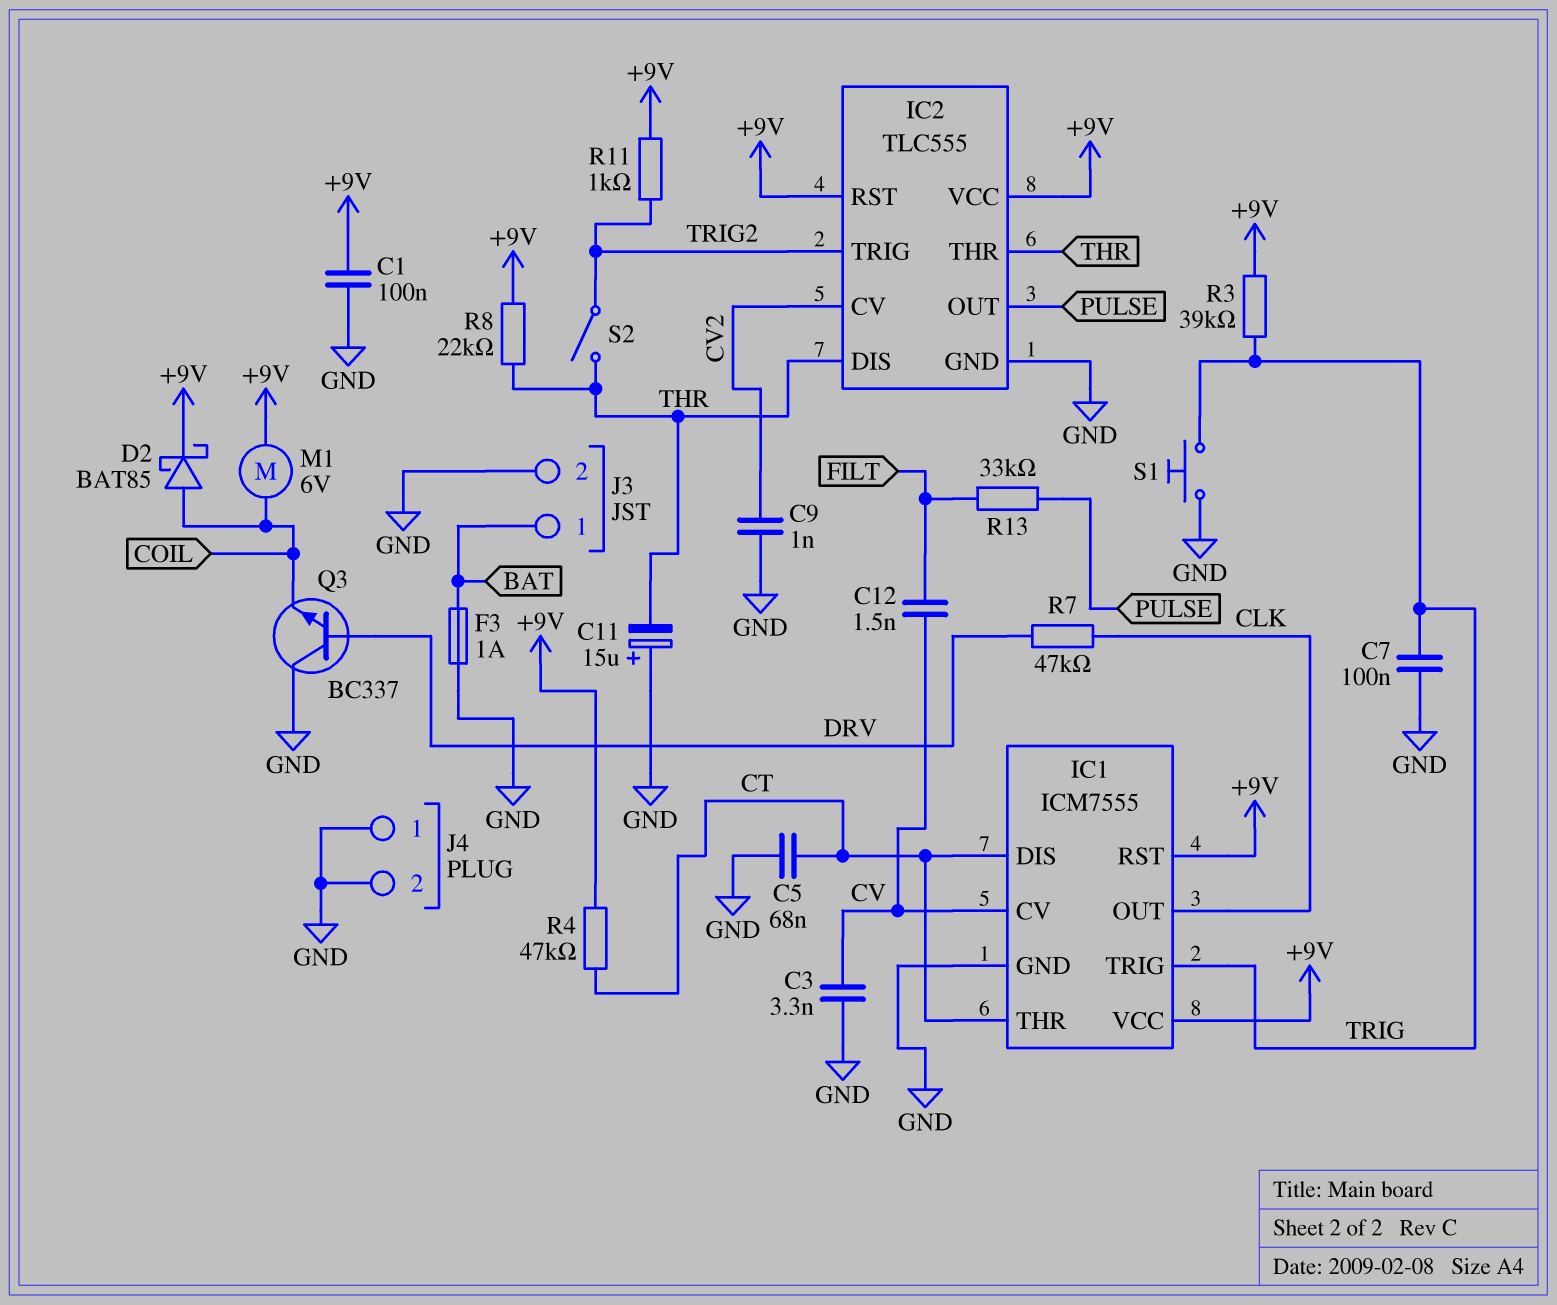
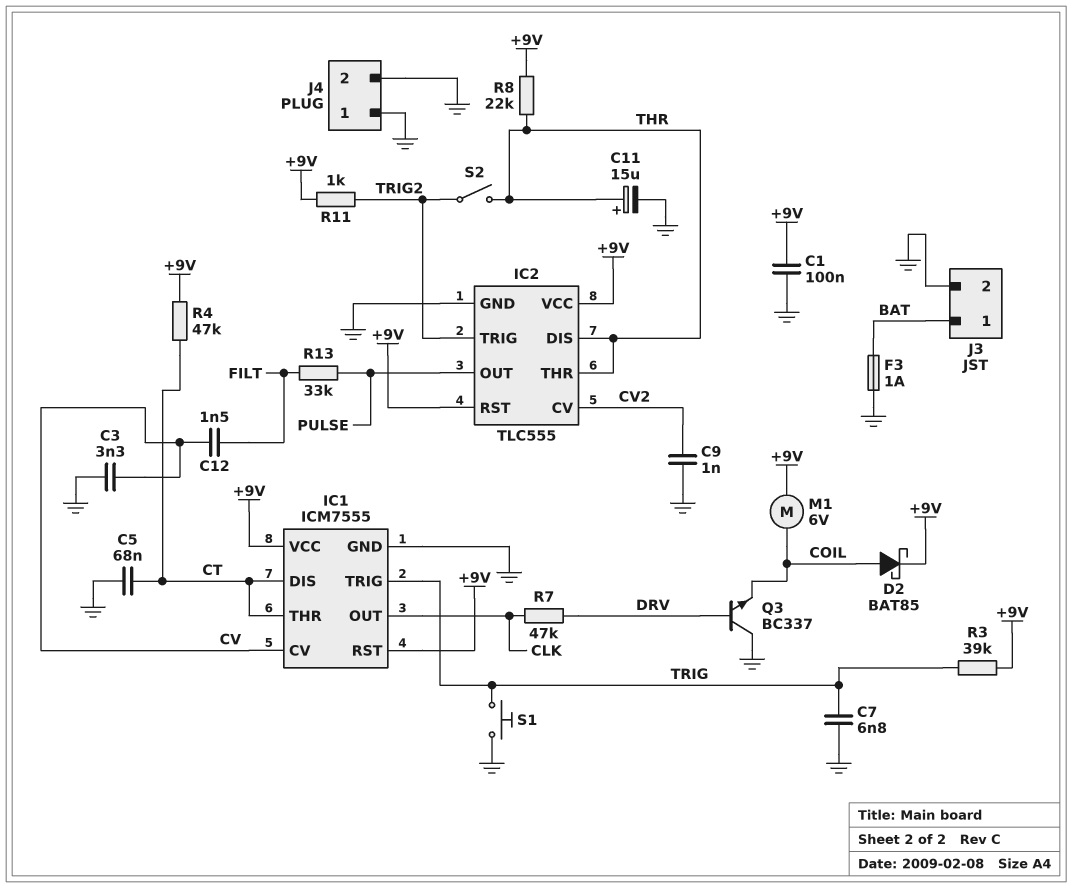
C7: 100nF (GND, TRIG) -> 6.8nF (GND, TRIG)
C11: 15uF (plus GND, minus THR) -> 15uF (plus THR, minus GND)

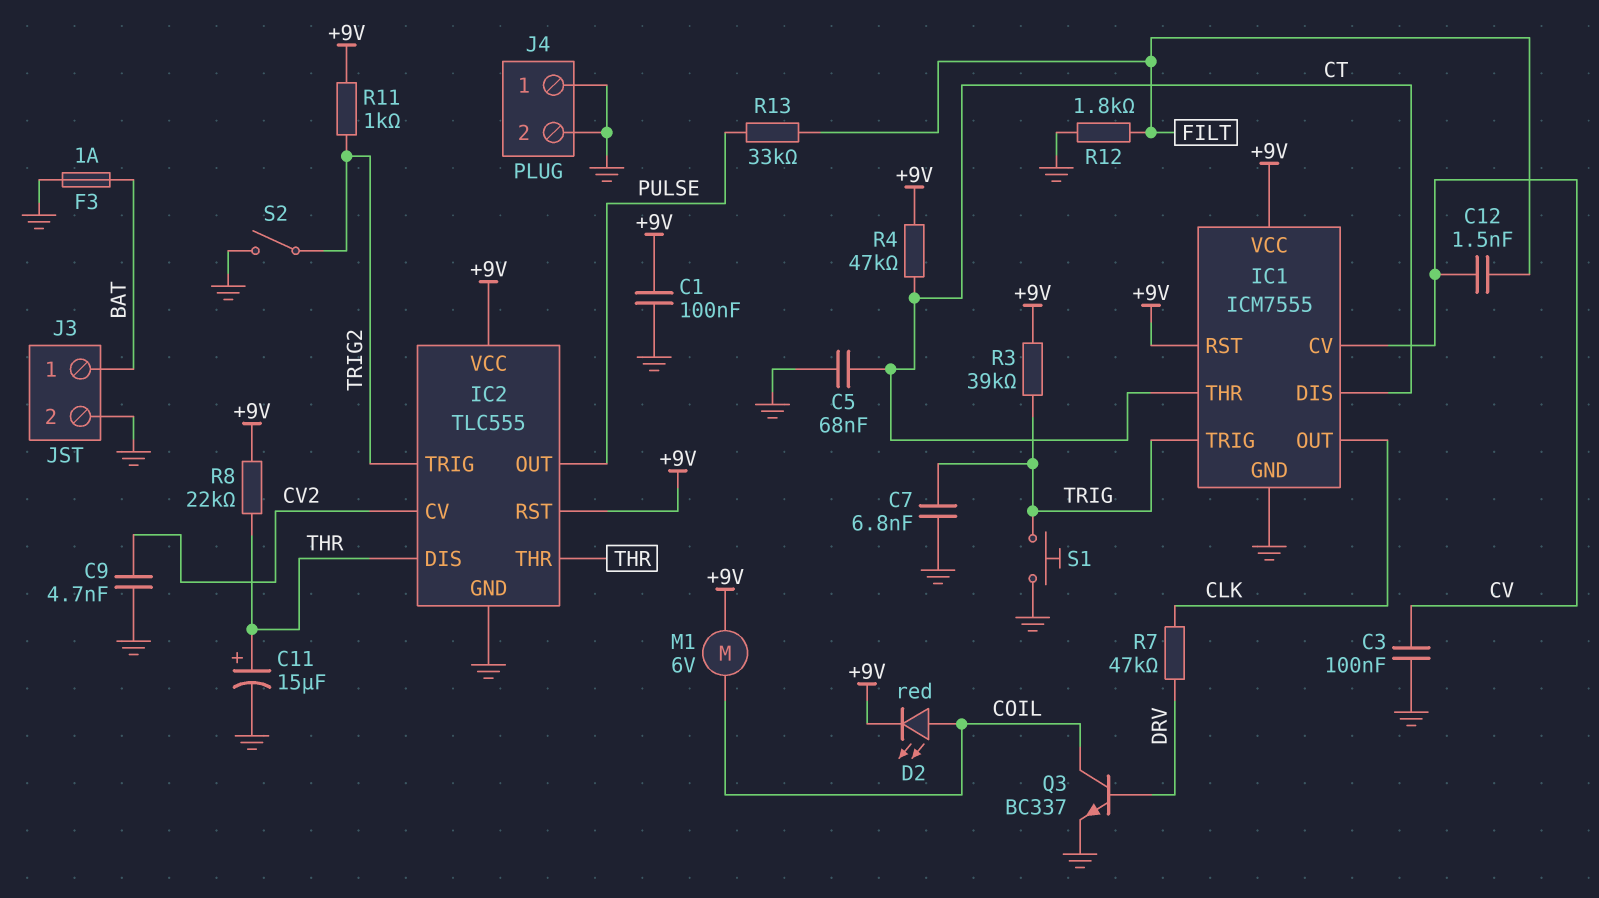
C3: 3.3nF (CV, GND) -> 100nF (CV, GND)
C9: 1nF (CV2, GND) -> 4.7nF (CV2, GND)
D2: schottky BAT85 (A COIL, K +9V) -> LED red (A COIL, K +9V)
Q3: NPN BC337 (B DRV, C GND, E COIL) -> NPN BC337 (B DRV, C COIL, E GND)
R12: none -> 1.8k (FILT, GND)
S2: switch (THR, TRIG2) -> switch (GND, TRIG2)

